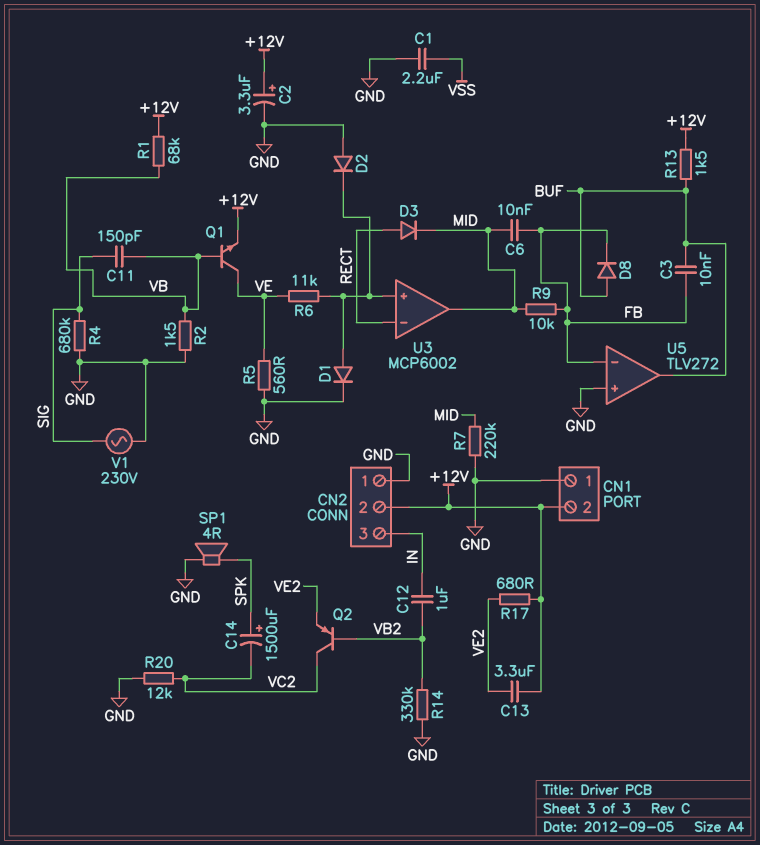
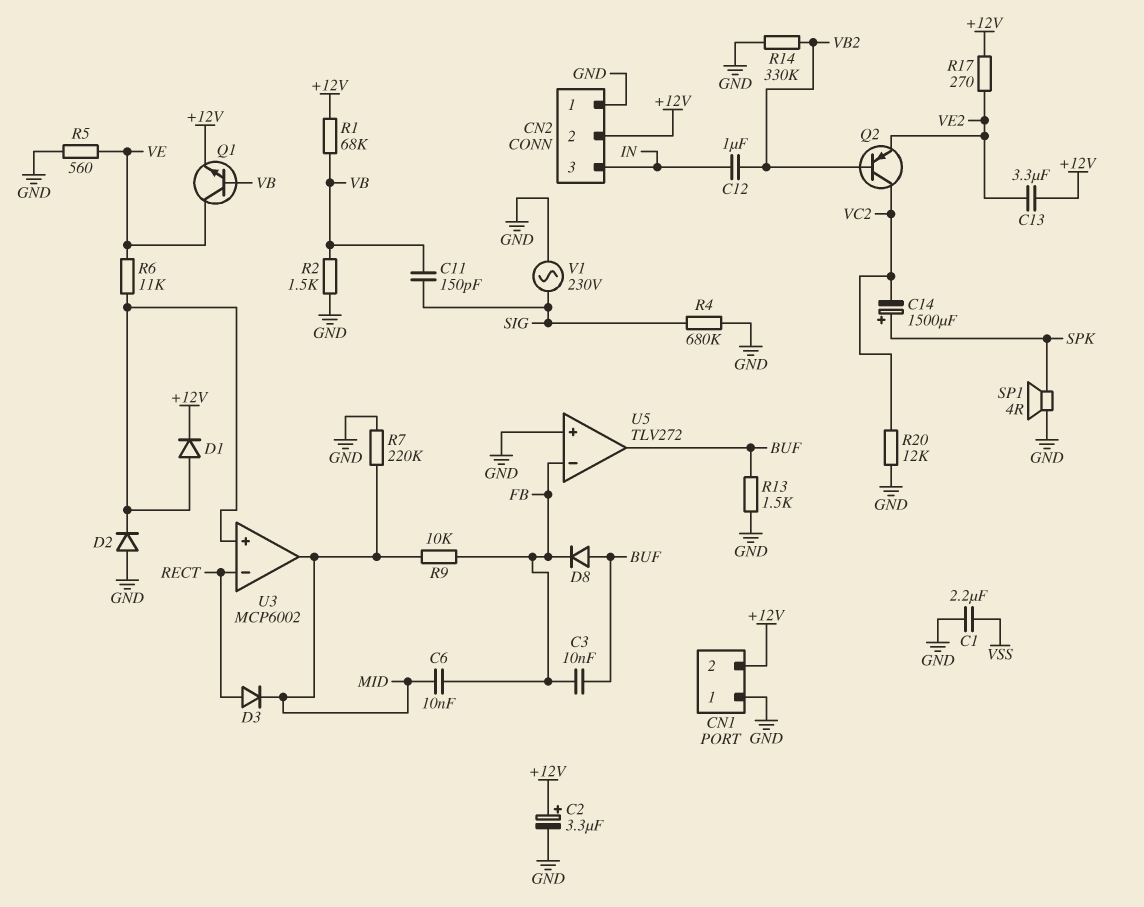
D1: diode (A U3/in+, K GND) -> diode (A U3/in+, K +12V)
R13: 1.5k (+12V, BUF) -> 1.5k (BUF, GND)
R17: 680 (+12V, VE2) -> 270 (+12V, VE2)

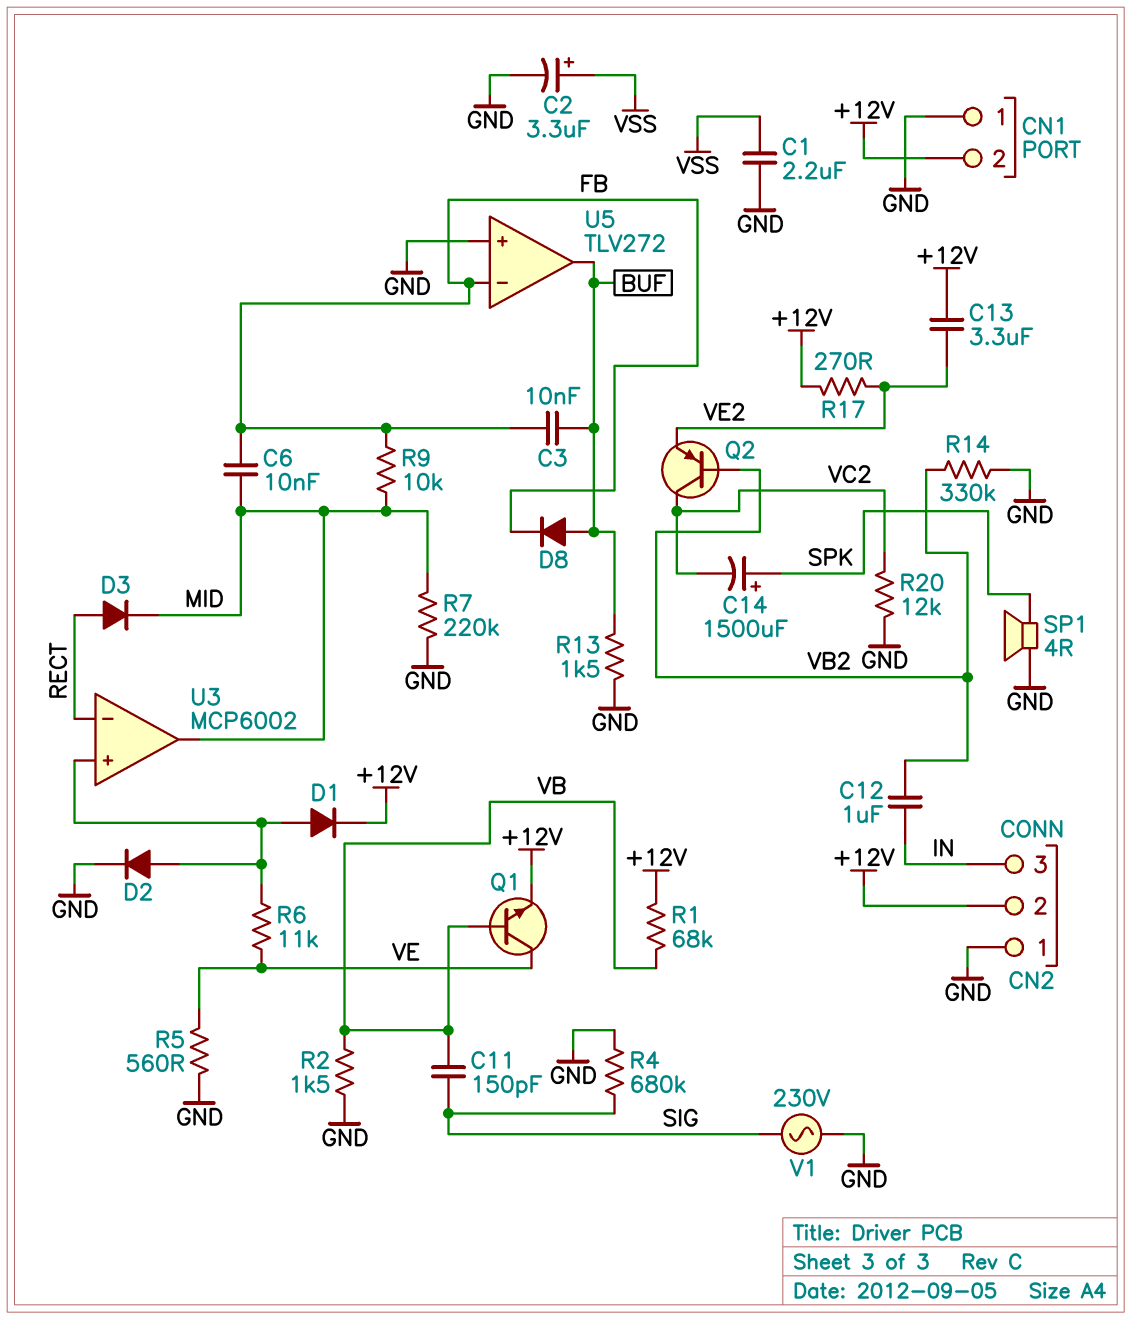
C2: 3.3uF (plus +12V, minus GND) -> 3.3uF (plus VSS, minus GND)
D2: diode (A GND, K U3/in+) -> diode (A U3/in+, K GND)

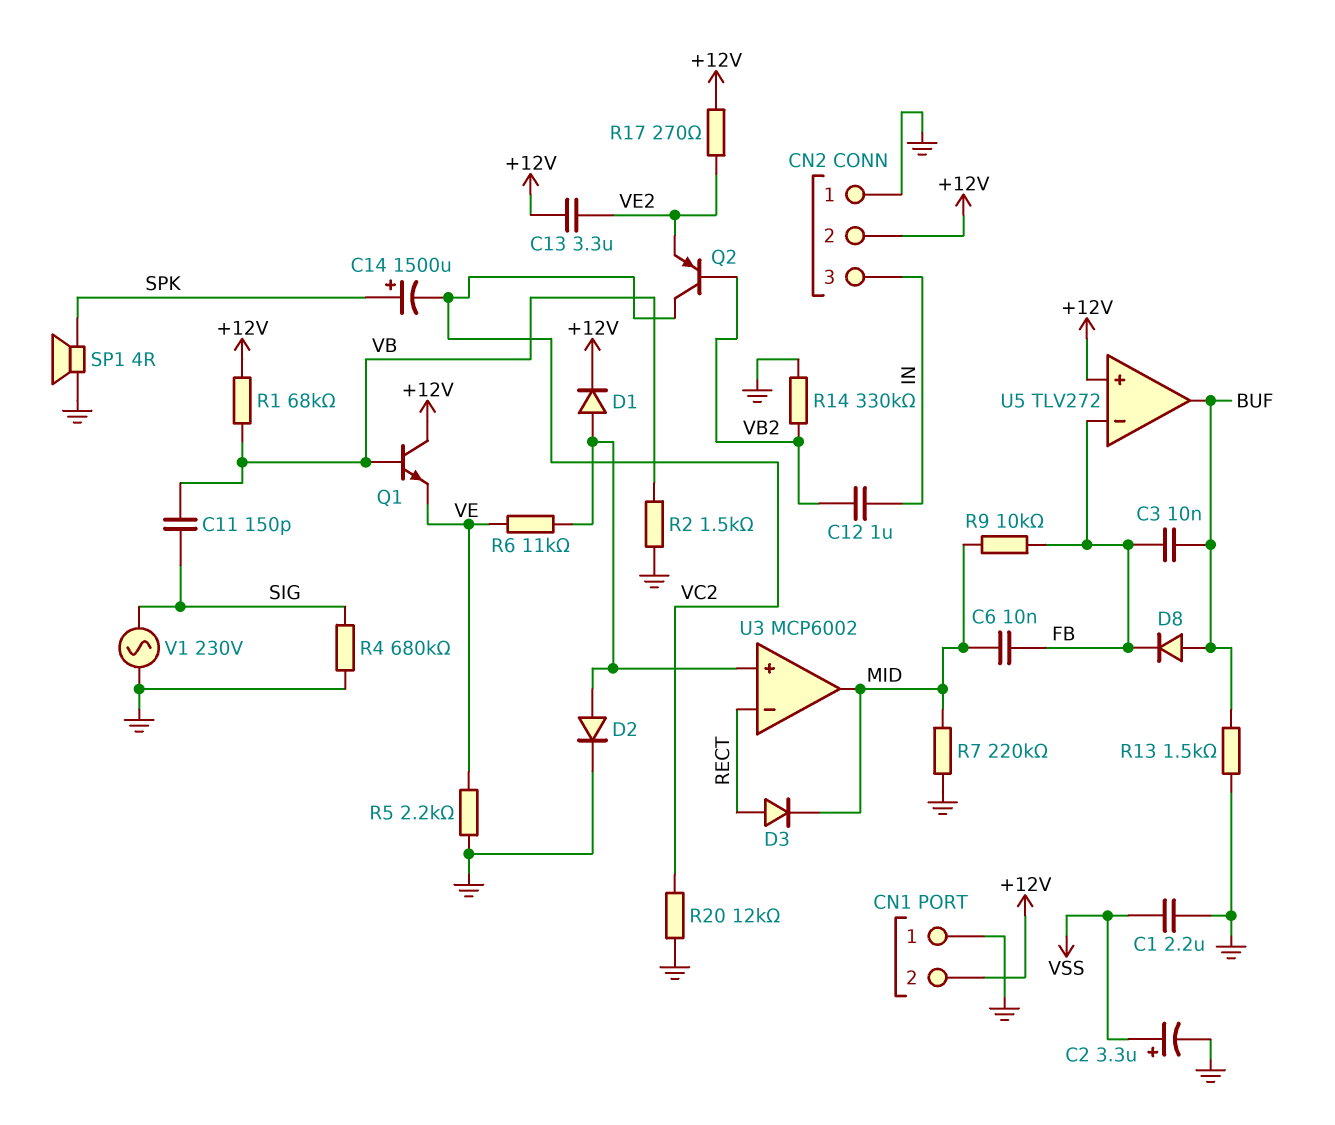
Q1: NPN (B VB, C VE, E +12V) -> NPN (B VB, C +12V, E VE)
R5: 560 (GND, VE) -> 2.2k (GND, VE)
U5 pin in+: GND -> +12V

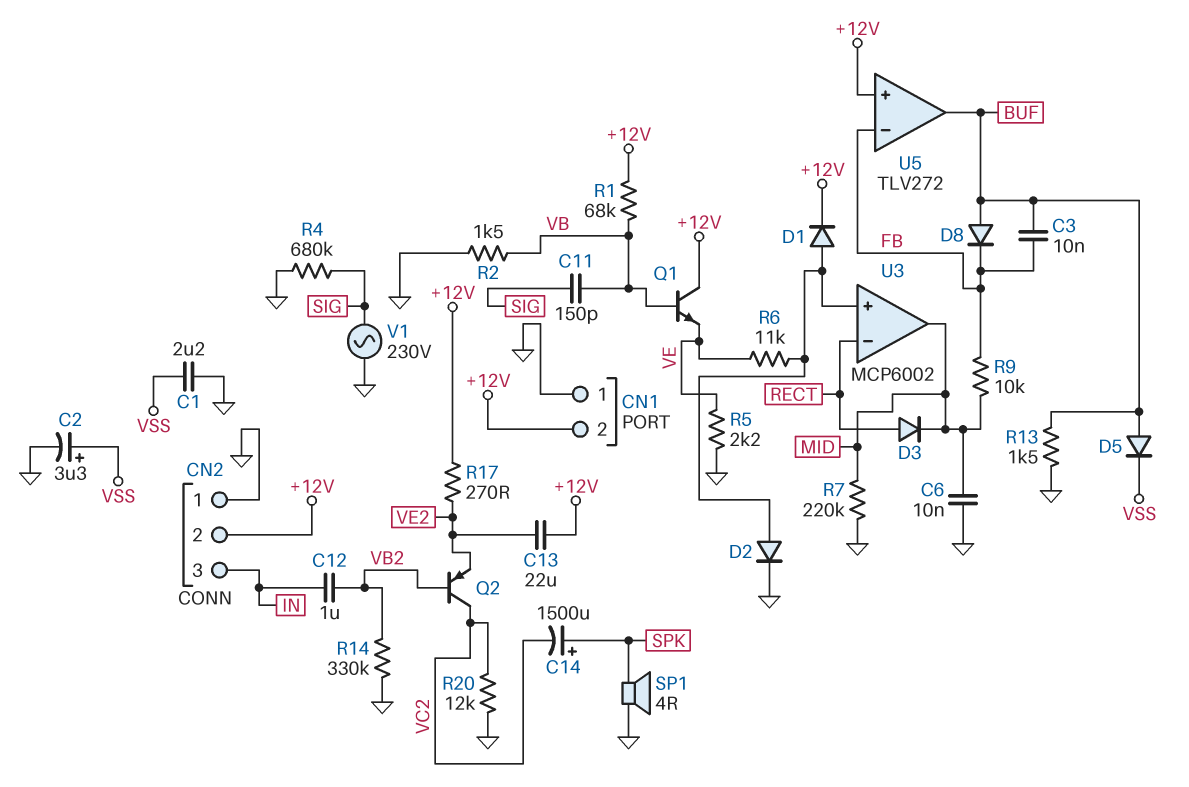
C6: 10nF (FB, MID) -> 10nF (GND, MID)
C13: 3.3uF (+12V, VE2) -> 22uF (+12V, VE2)
D5: none -> diode (A BUF, K VSS)

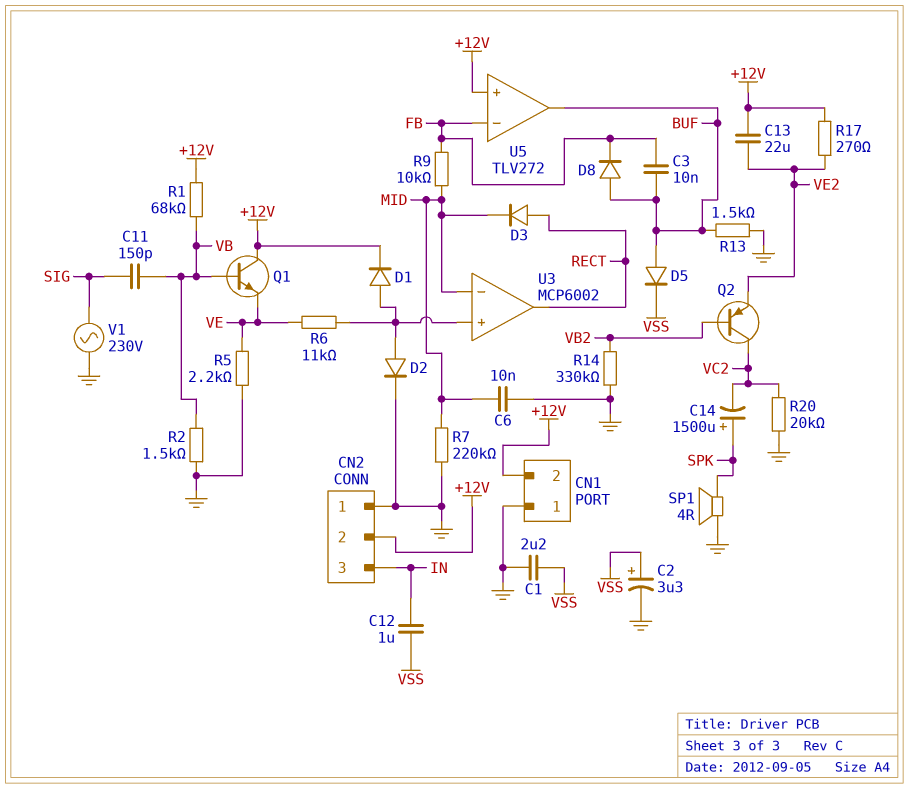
C12: 1uF (IN, VB2) -> 1uF (IN, VSS)
R4: 680k (GND, SIG) -> none
R20: 12k (GND, VC2) -> 20k (GND, VC2)
U3 pin in-: RECT -> MID
U3 pin out: MID -> RECT

